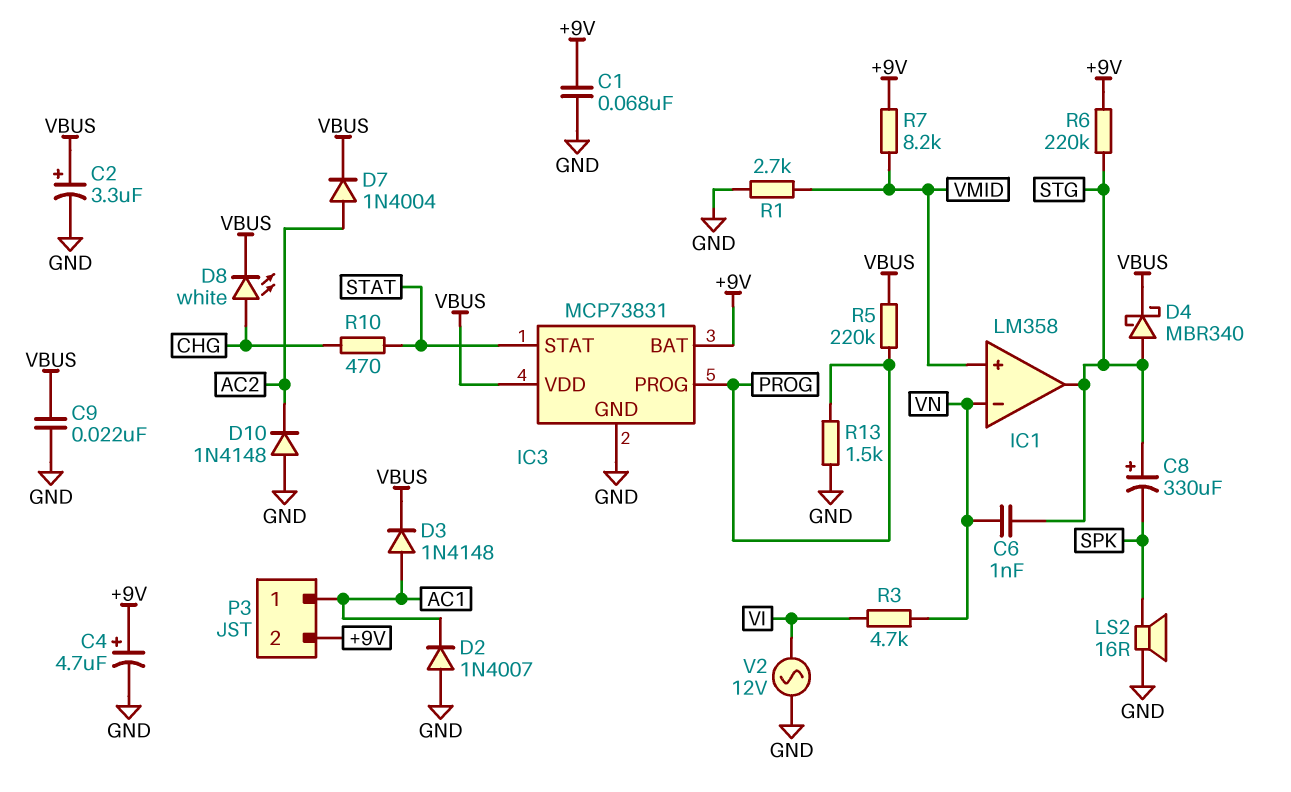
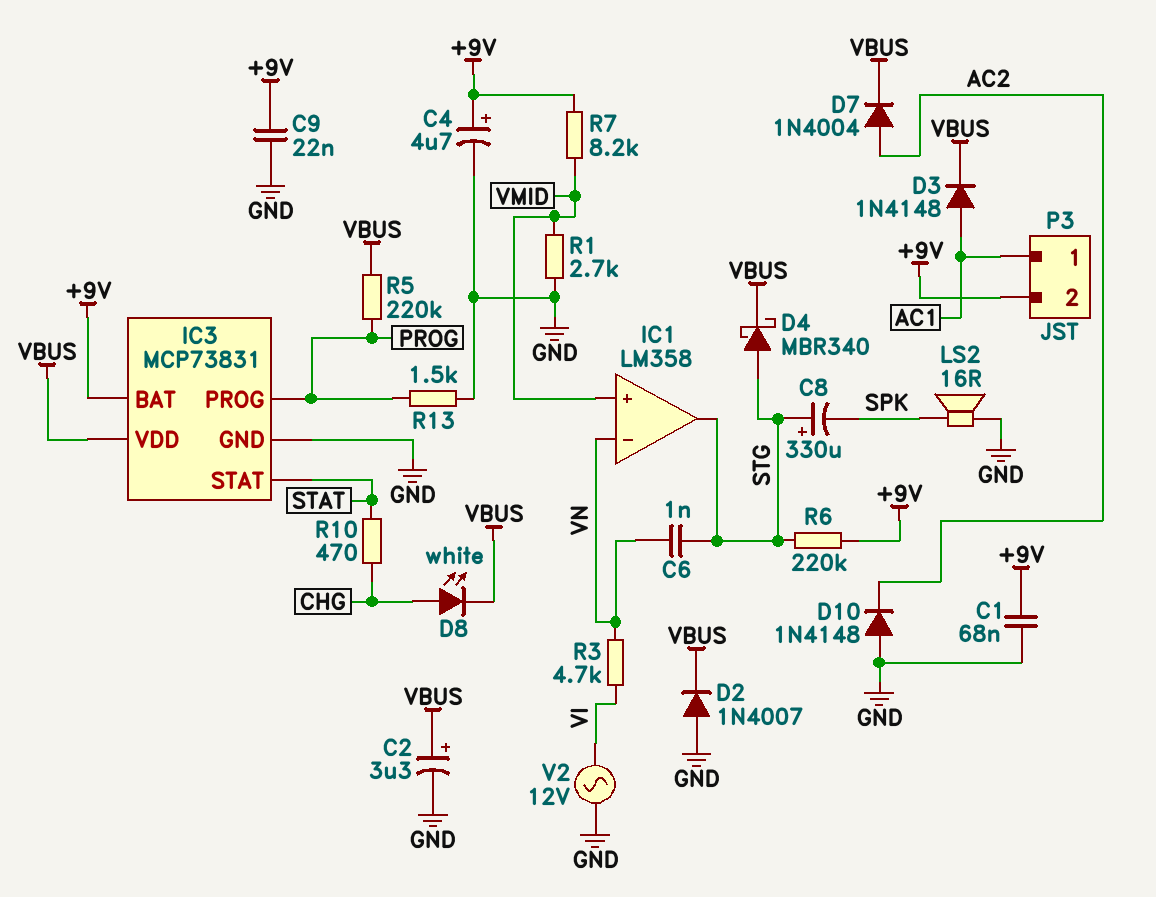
C9: 22nF (GND, VBUS) -> 22nF (+9V, GND)
D2: diode 1N4007 (A GND, K AC1) -> diode 1N4007 (A GND, K VBUS)

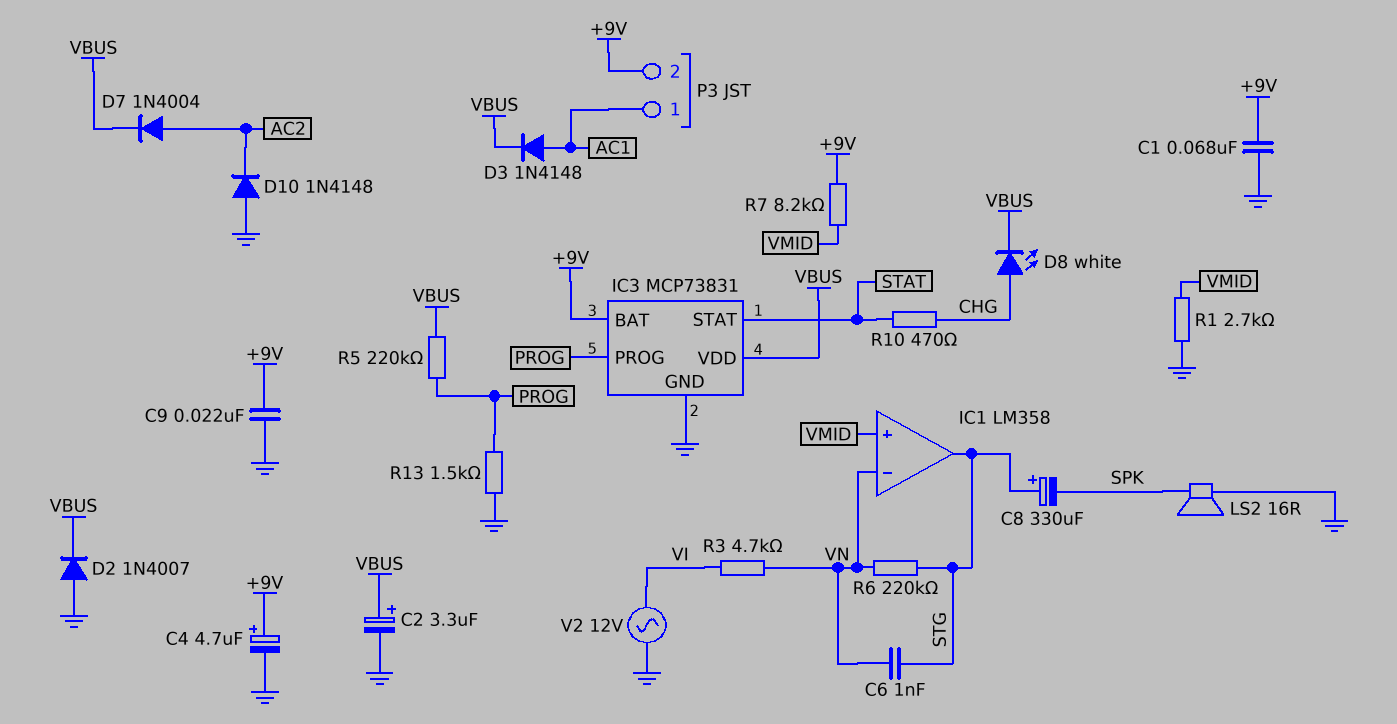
D4: schottky MBR340 (A STG, K VBUS) -> none
R6: 220k (+9V, STG) -> 220k (STG, VN)

